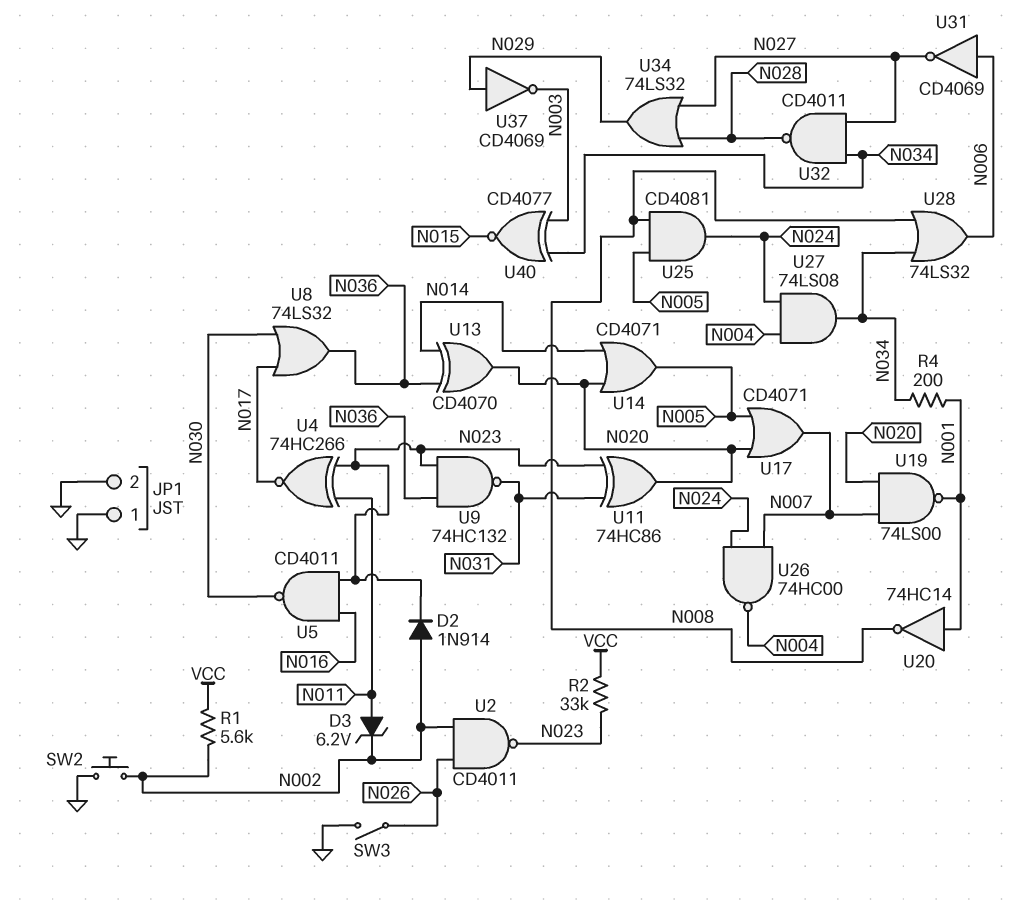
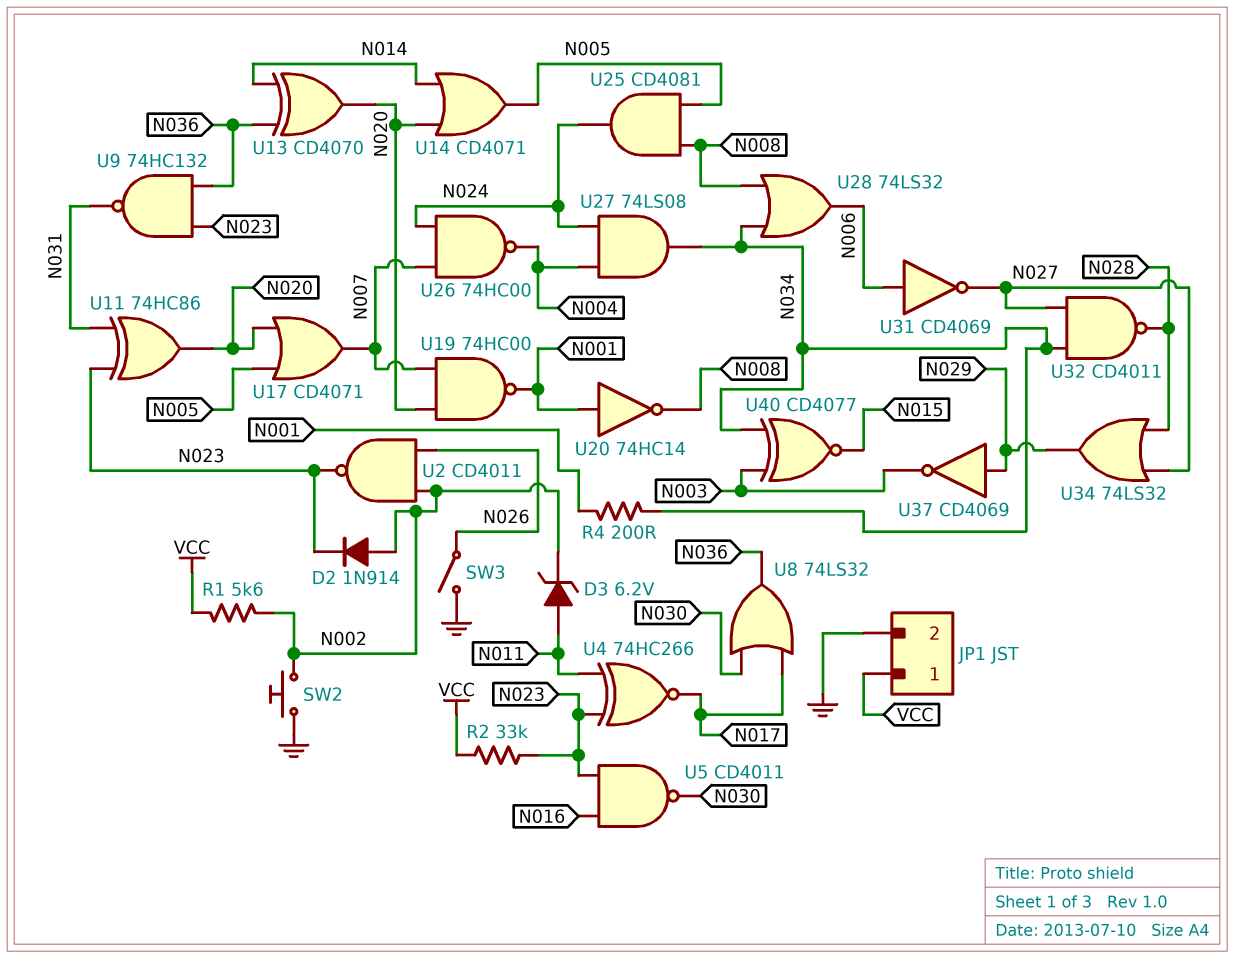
JP1 pin 1: GND -> VCC
U19: NAND 74LS00 (in N007, in N020, out N001) -> NAND 74HC00 (in N007, in N020, out N001)

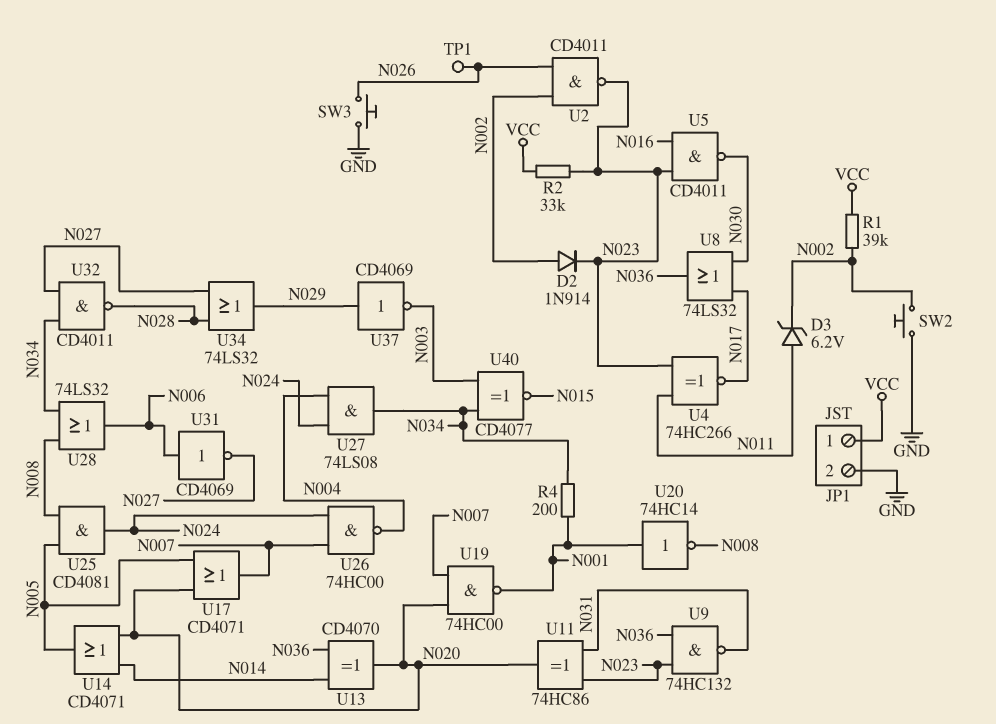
R1: 5.6k (N002, VCC) -> 39k (N002, VCC)
SW3: switch (GND, N026) -> button (GND, N026)
TP1: none -> test point (N026)

